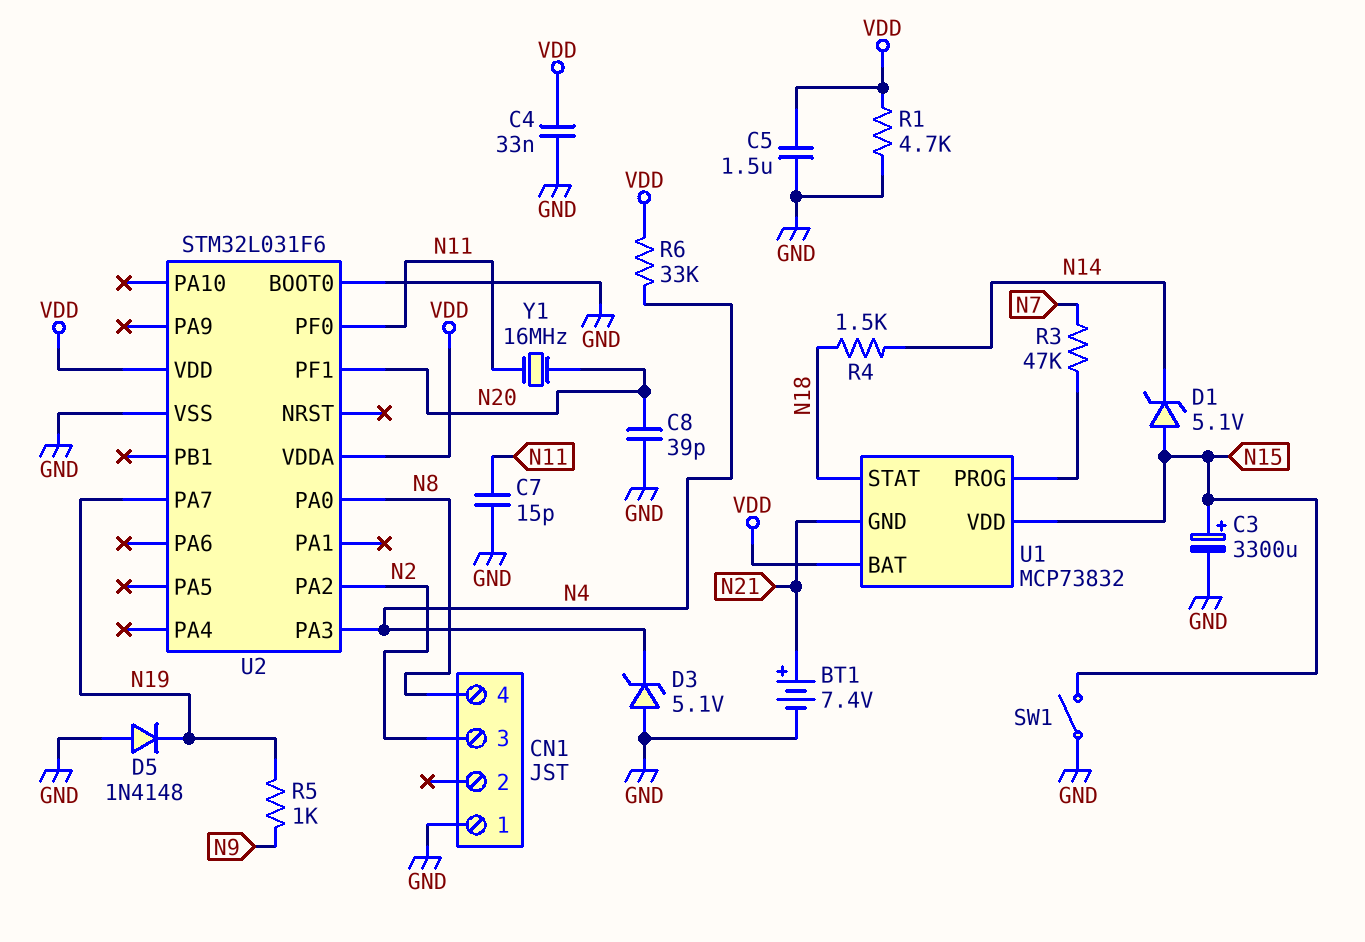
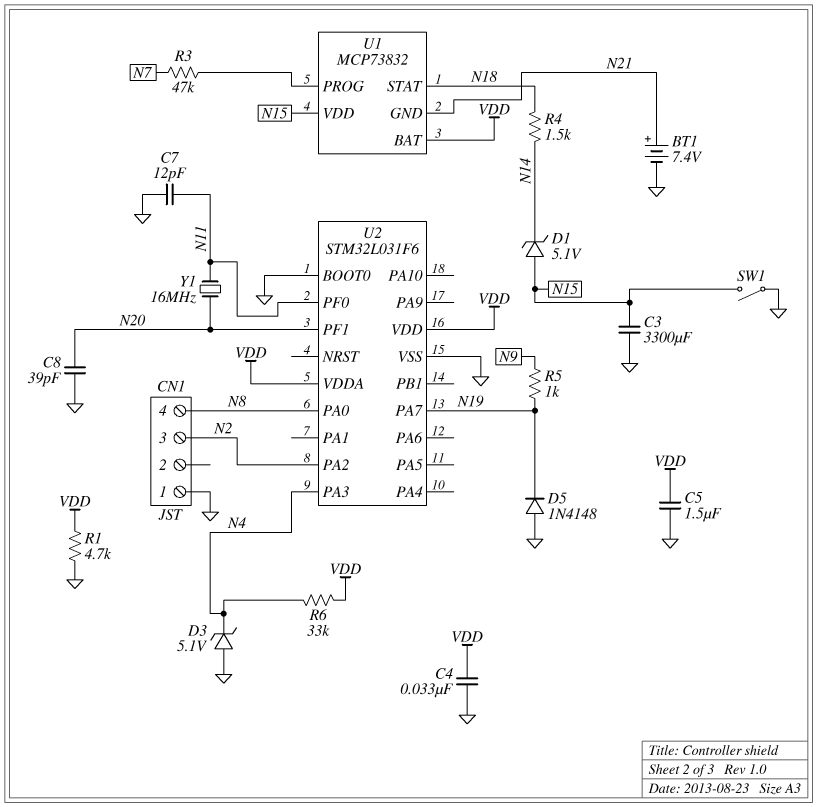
C3: 3300uF (plus N15, minus GND) -> 3300uF (GND, N15)
C7: 15pF (GND, N11) -> 12pF (GND, N11)

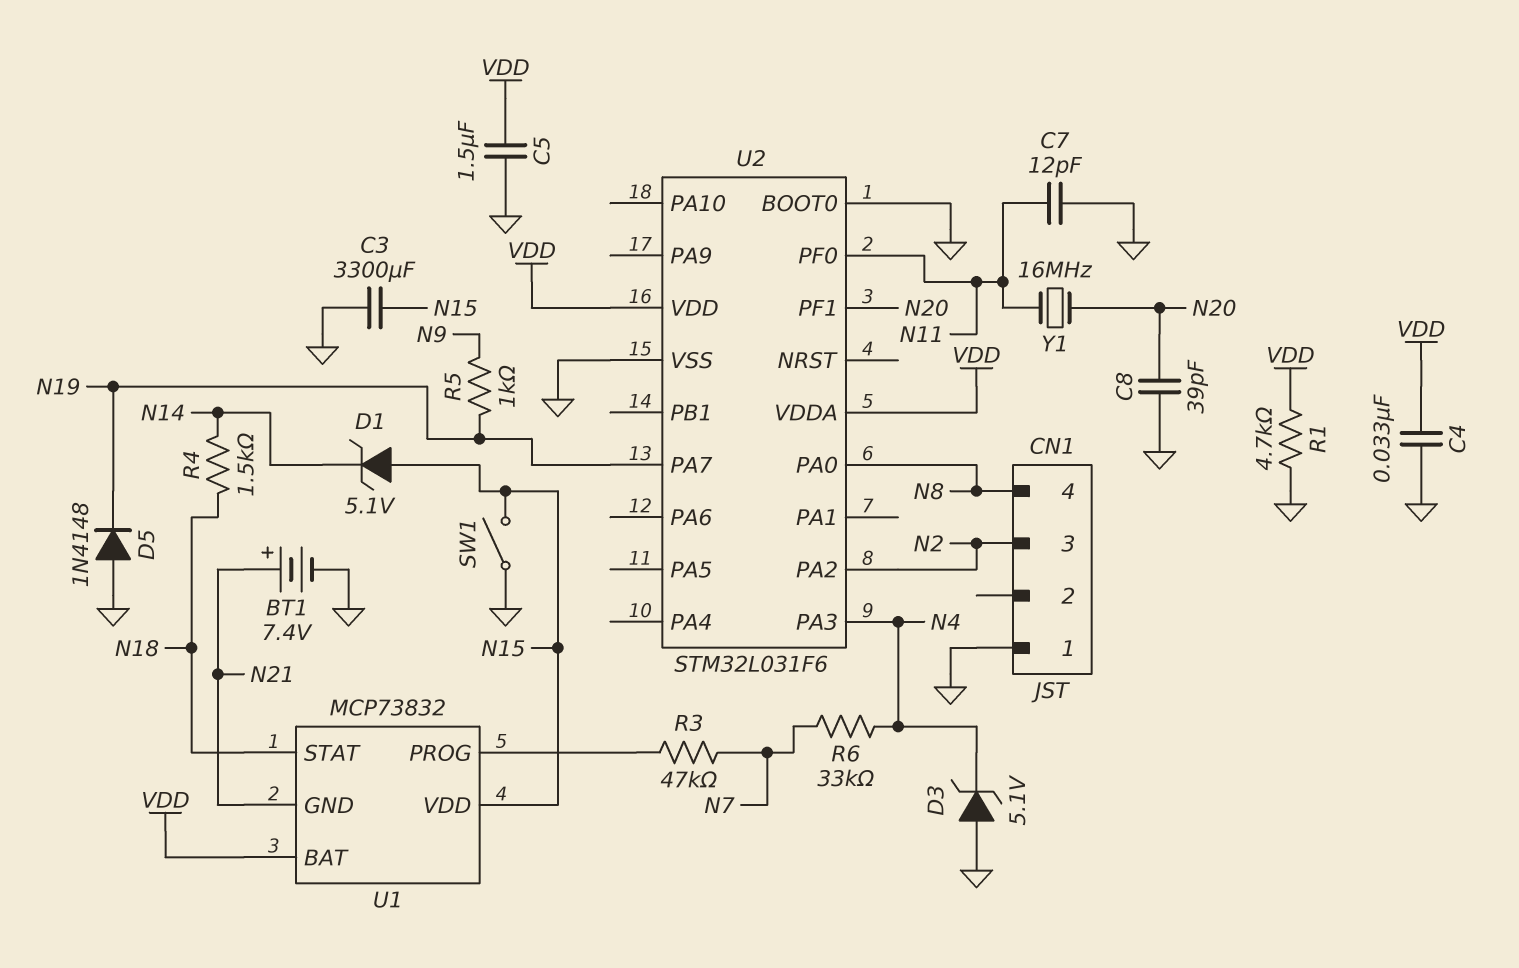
R6: 33k (N4, VDD) -> 33k (N4, N7)

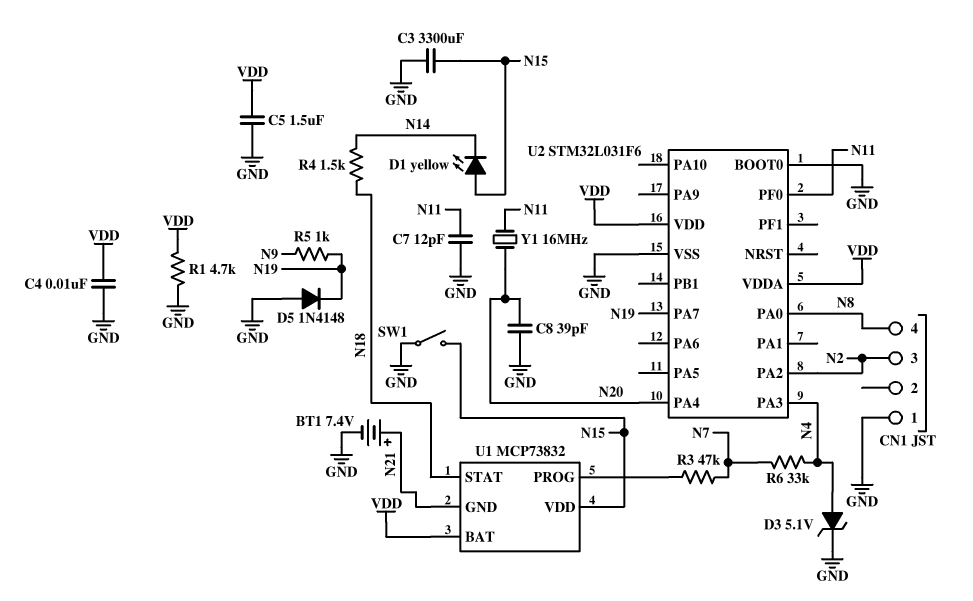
C4: 33nF (GND, VDD) -> 10nF (GND, VDD)
D1: zener 5.1V (A N15, K N14) -> LED yellow (A N15, K N14)
D3: zener 5.1V (A GND, K N4) -> zener 5.1V (A N4, K GND)
U2 pin PA4: none -> N20
U2 pin PF1: N20 -> none

